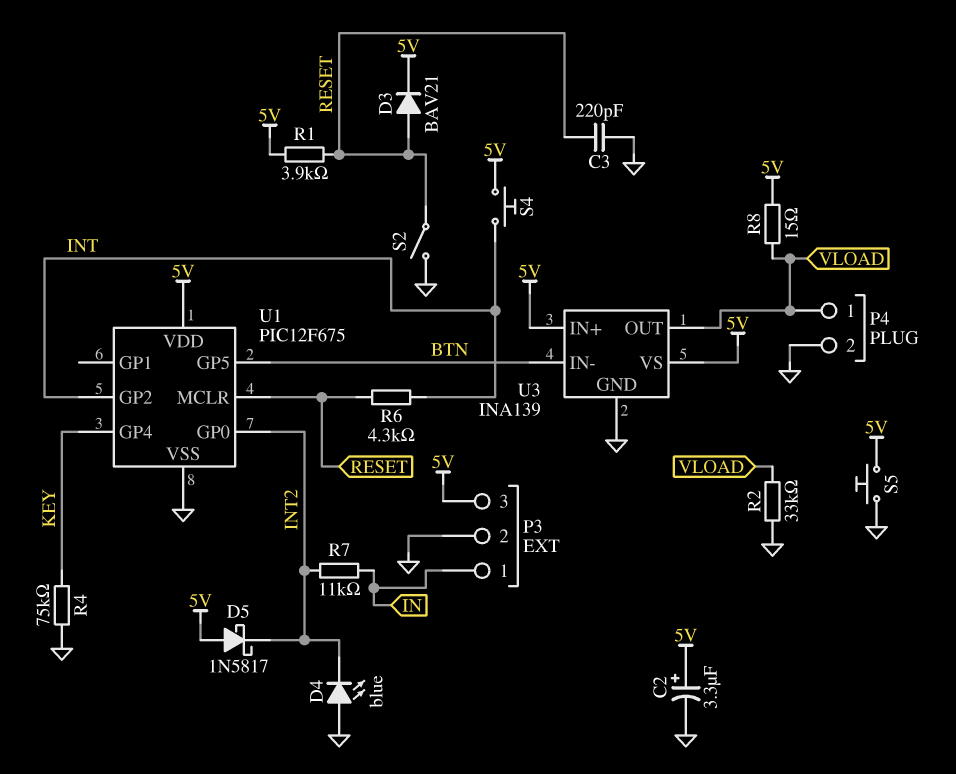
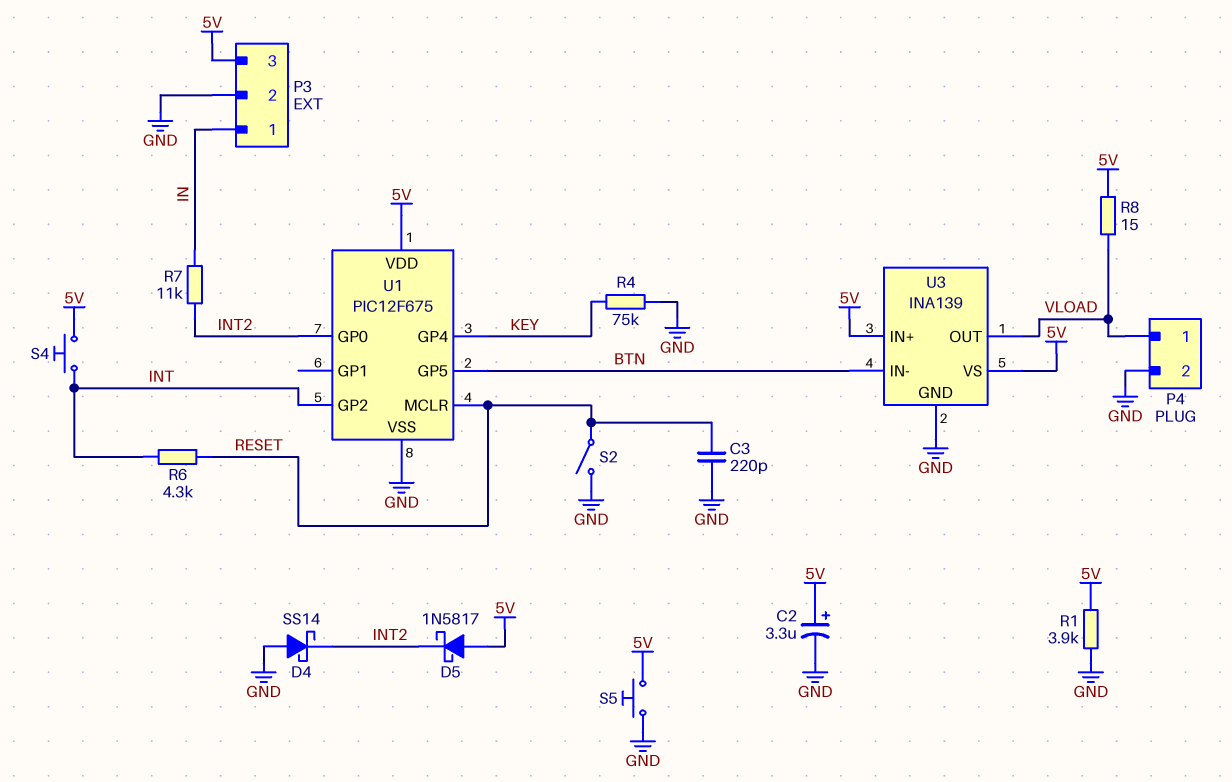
D3: diode BAV21 (A RESET, K 5V) -> none
D4: LED blue (A GND, K INT2) -> schottky SS14 (A GND, K INT2)
R1: 3.9k (5V, RESET) -> 3.9k (5V, GND)
R2: 33k (GND, VLOAD) -> none

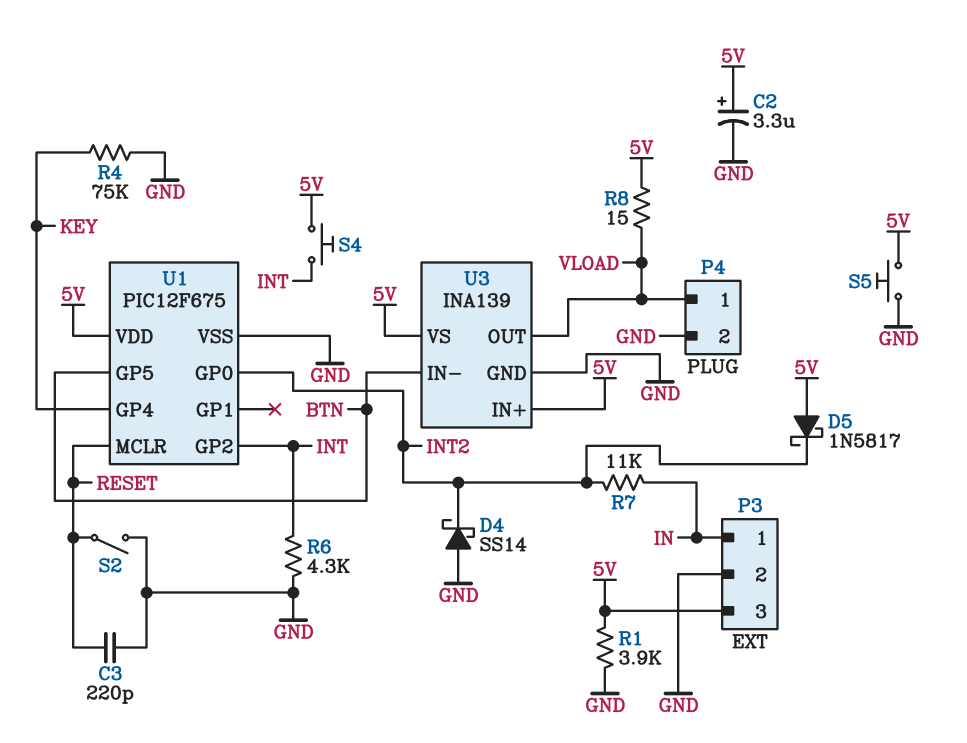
R6: 4.3k (INT, RESET) -> 4.3k (GND, INT)

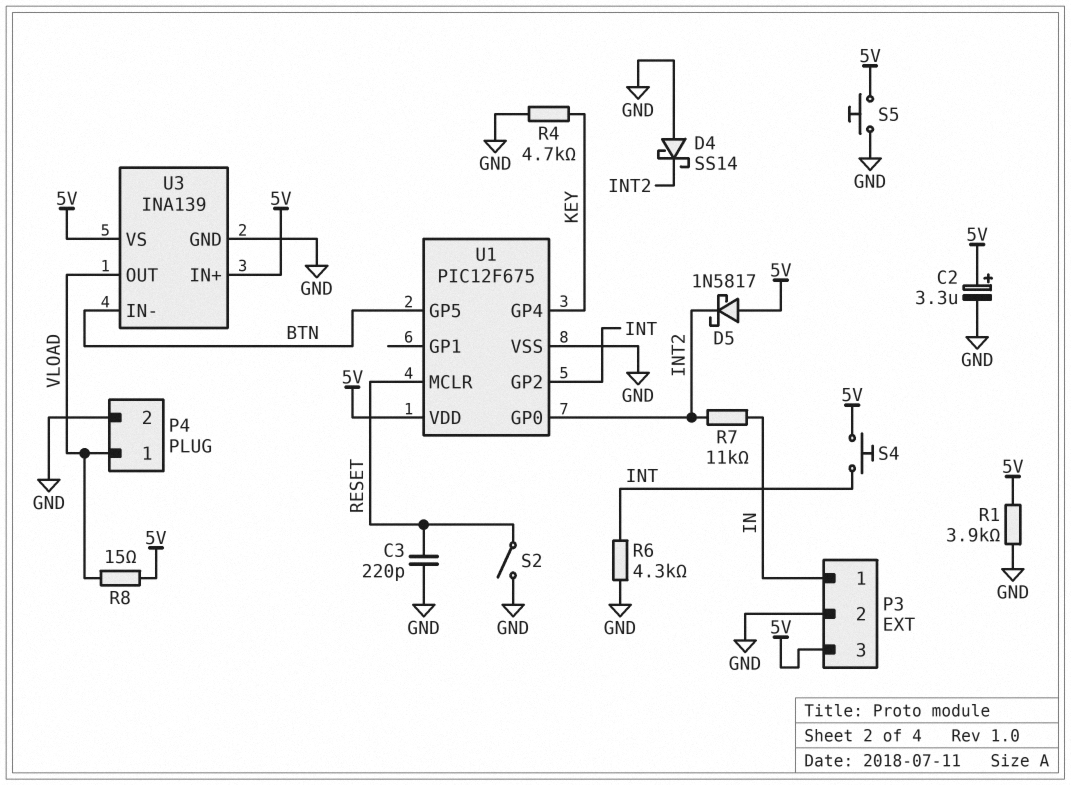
R4: 75k (GND, KEY) -> 4.7k (GND, KEY)

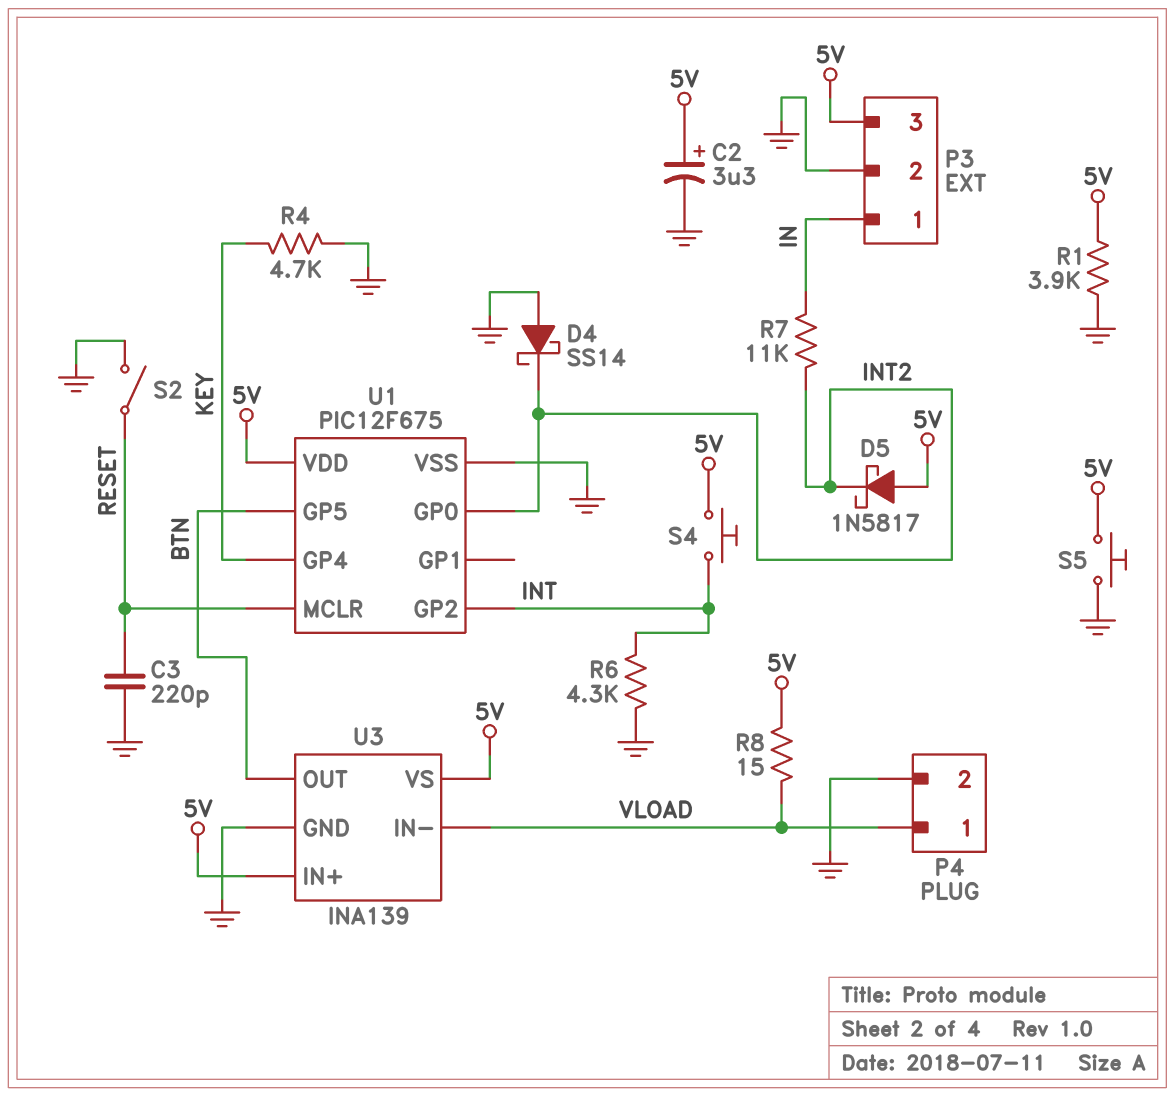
U3 pin IN-: BTN -> VLOAD
U3 pin OUT: VLOAD -> BTN

